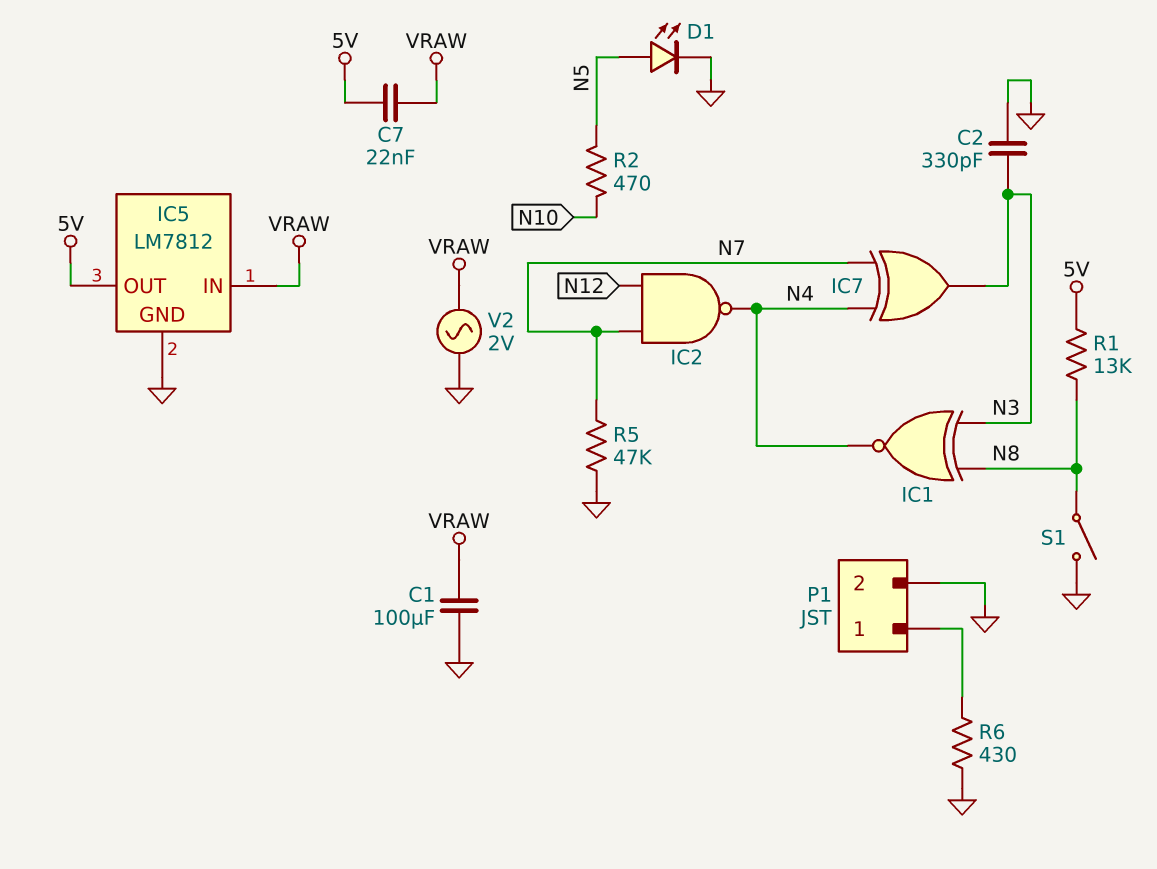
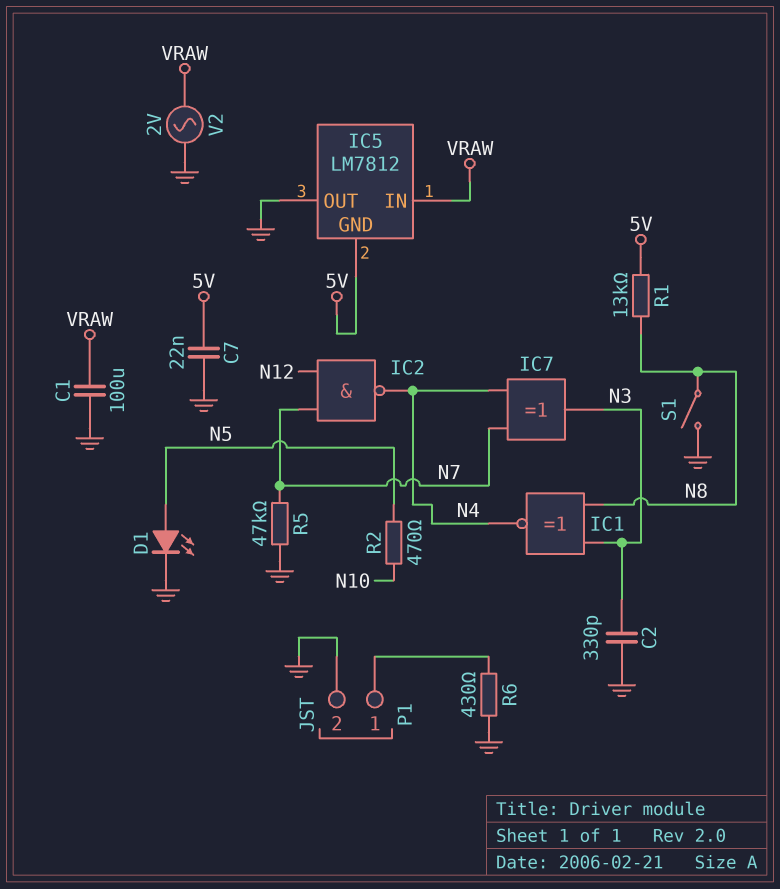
C7: 22nF (5V, VRAW) -> 22nF (5V, GND)
IC5 pin GND: GND -> 5V
IC5 pin OUT: 5V -> GND

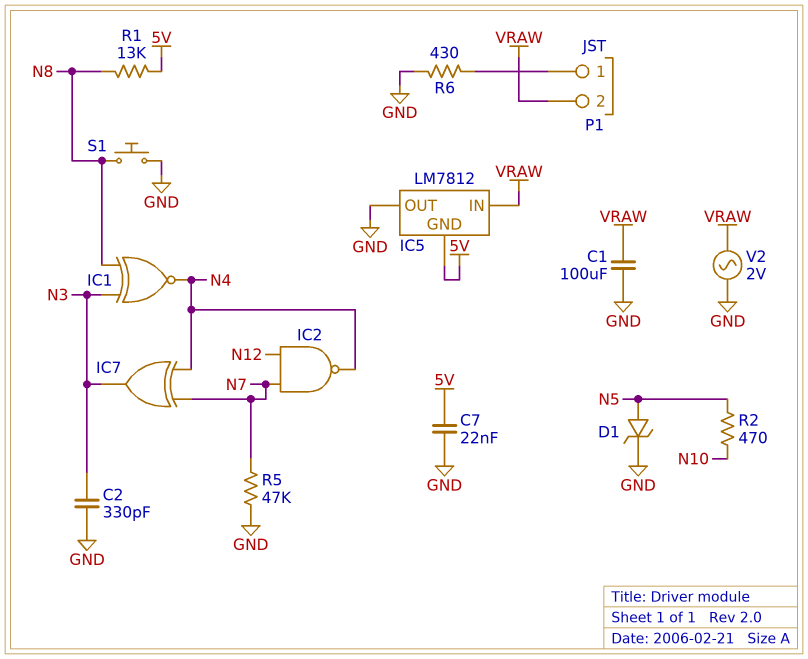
D1: LED (A N5, K GND) -> zener (A N5, K GND)
P1 pin 2: GND -> VRAW
S1: switch (GND, N8) -> button (GND, N8)

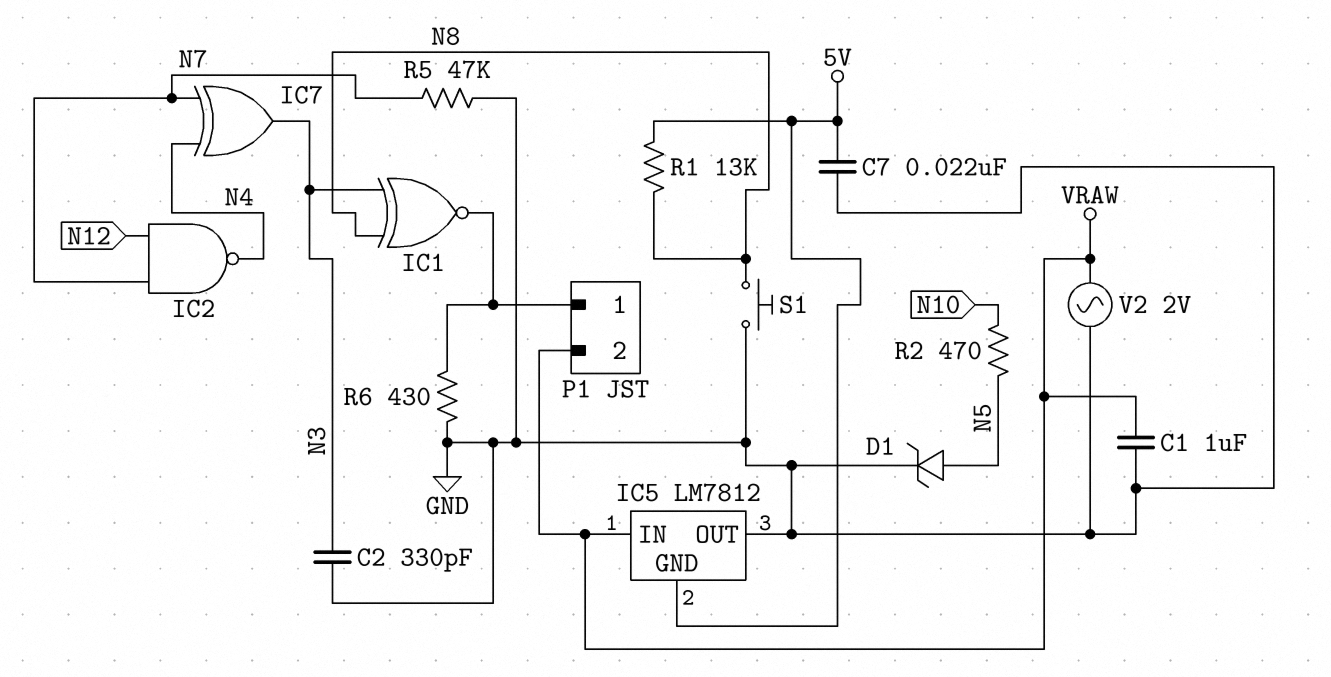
C1: 100uF (GND, VRAW) -> 1uF (GND, VRAW)
IC1: XNOR (in N3, in N8, out N4) -> XNOR (in N3, in N8, out P1/1)

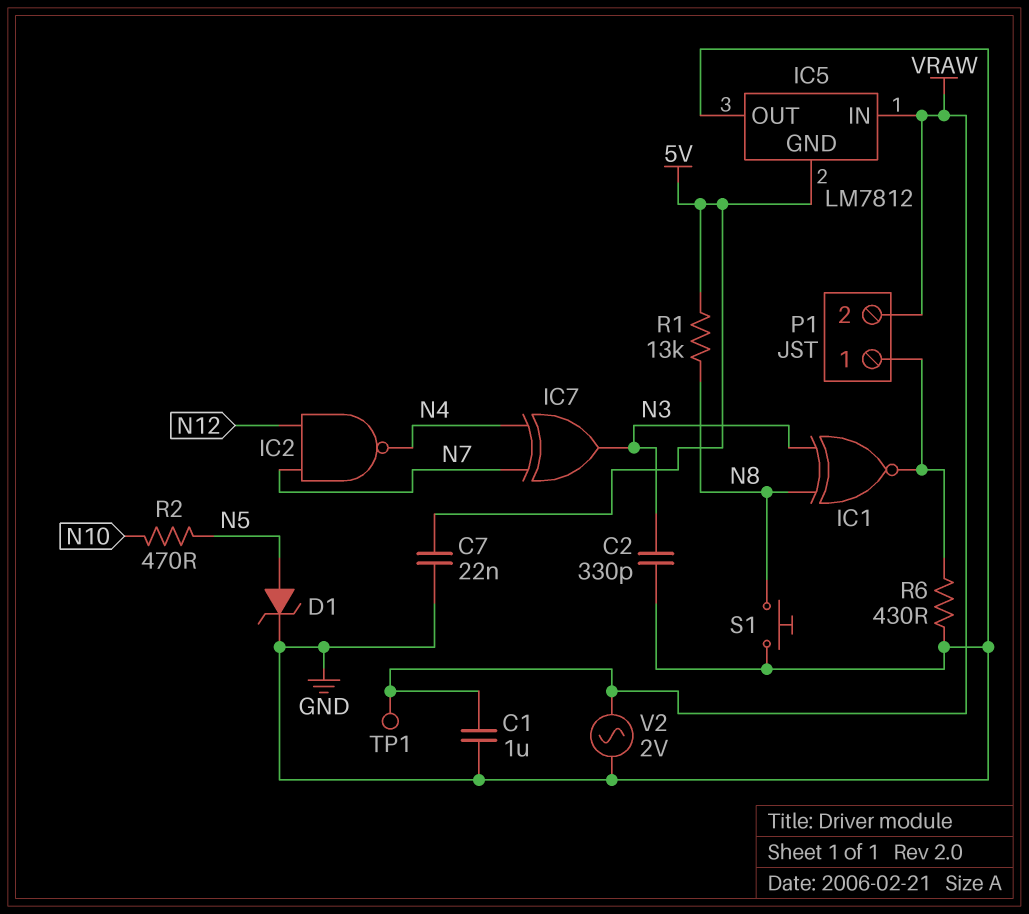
R5: 47k (GND, N7) -> none
TP1: none -> test point (VRAW)

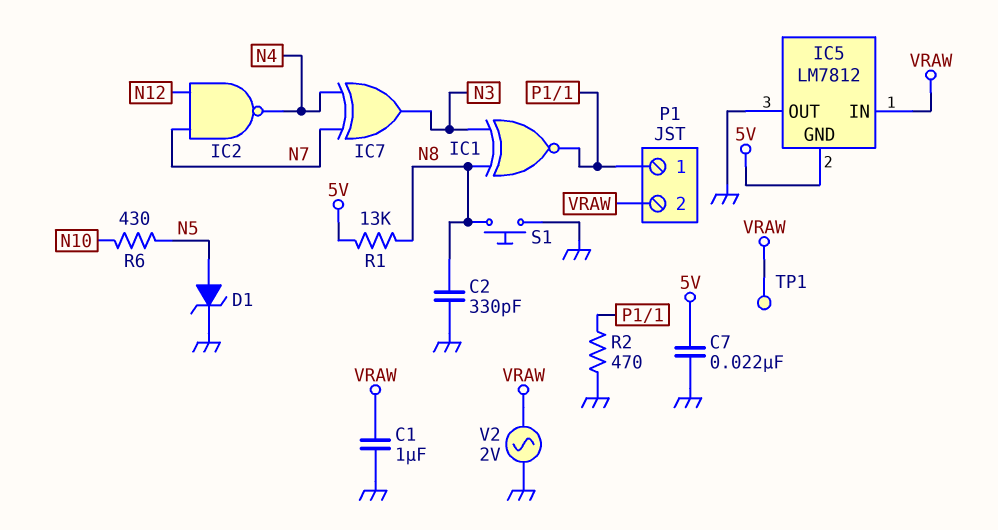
C2: 330pF (GND, N3) -> 330pF (GND, N8)
R2: 470 (N5, N10) -> 470 (GND, P1/1)
R6: 430 (GND, P1/1) -> 430 (N5, N10)

